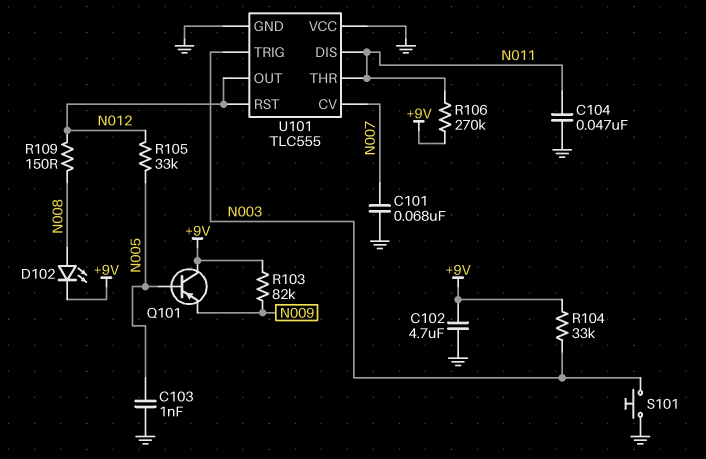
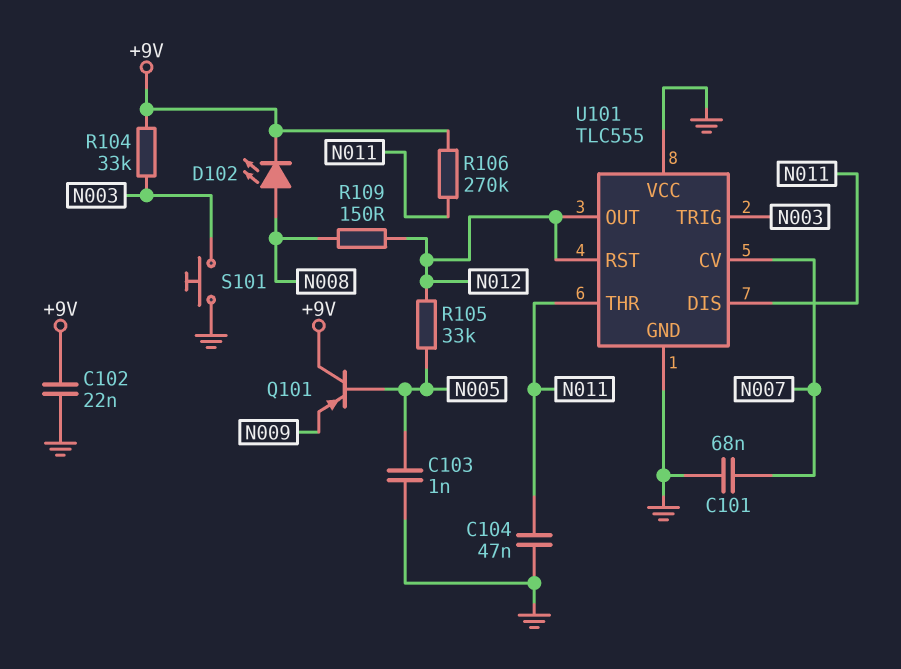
C102: 4.7uF (+9V, GND) -> 22nF (+9V, GND)
R103: 82k (+9V, N009) -> none

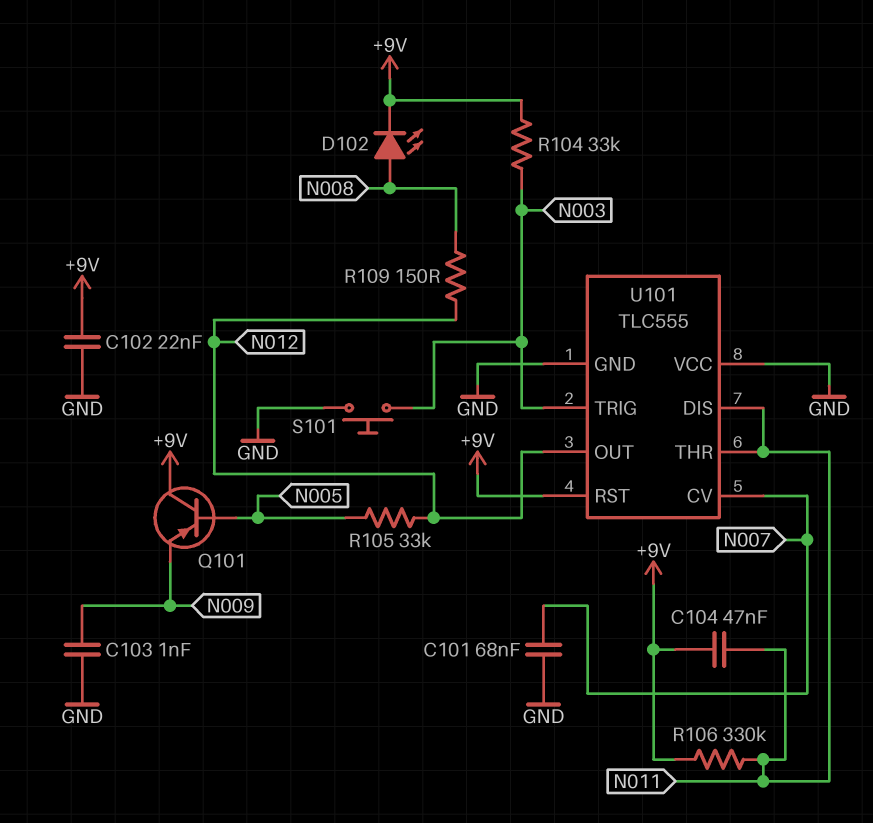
C103: 1nF (GND, N005) -> 1nF (GND, N009)
C104: 47nF (GND, N011) -> 47nF (+9V, N011)
R106: 270k (+9V, N011) -> 330k (+9V, N011)
U101 pin RST: N012 -> +9V

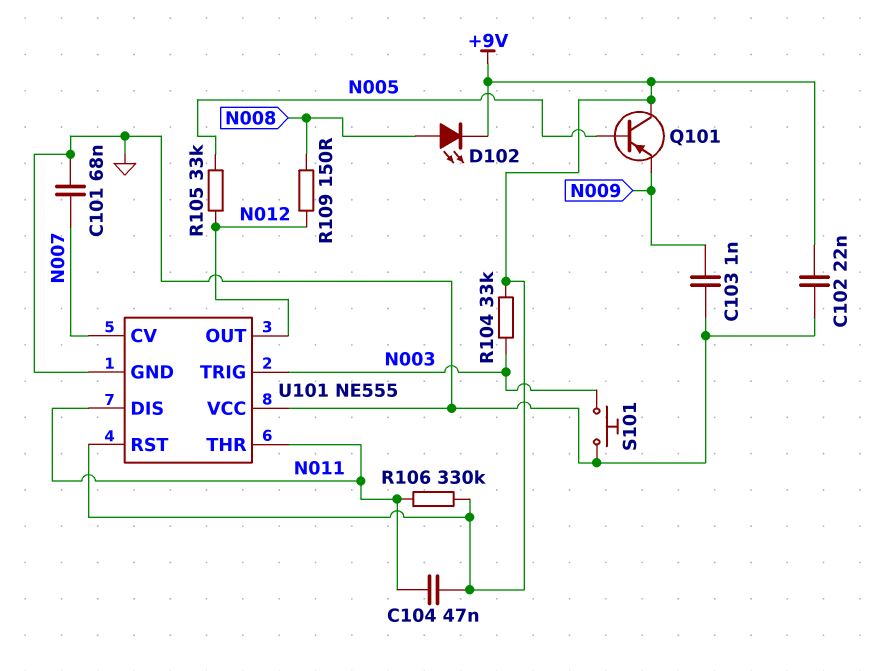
U101: TLC555 -> NE555

